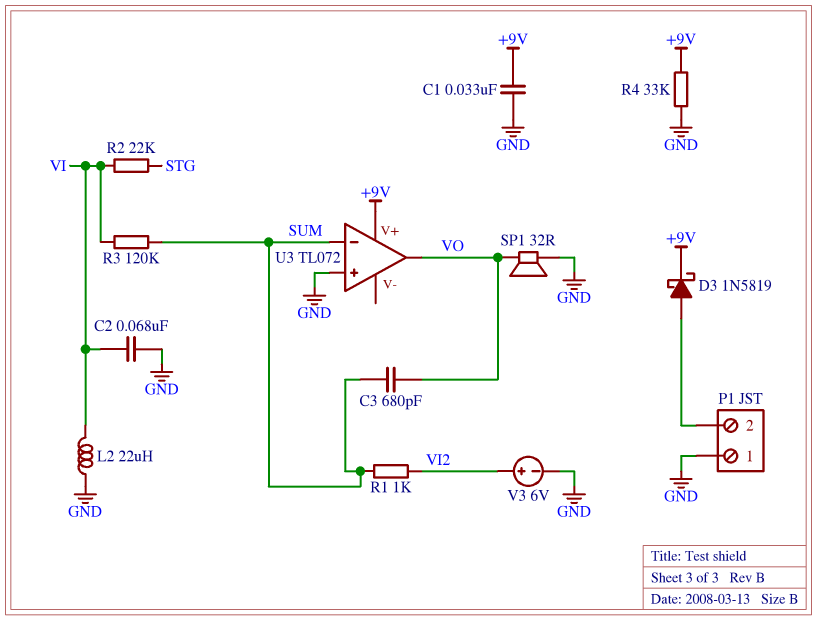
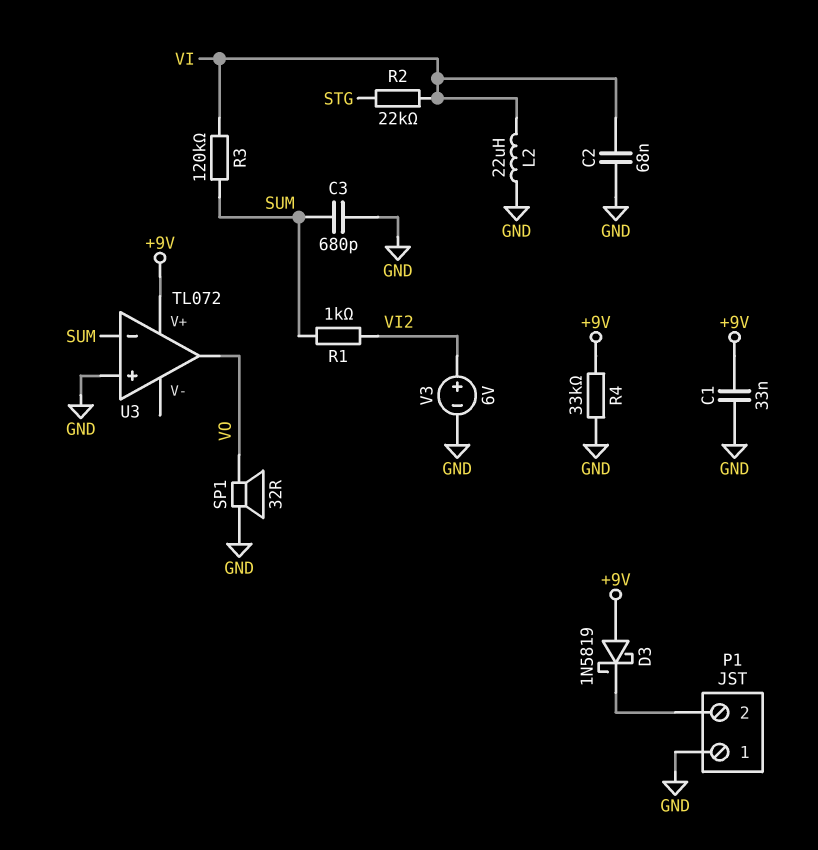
C3: 680pF (SUM, VO) -> 680pF (GND, SUM)
D3: schottky 1N5819 (A P1/2, K +9V) -> schottky 1N5819 (A +9V, K P1/2)

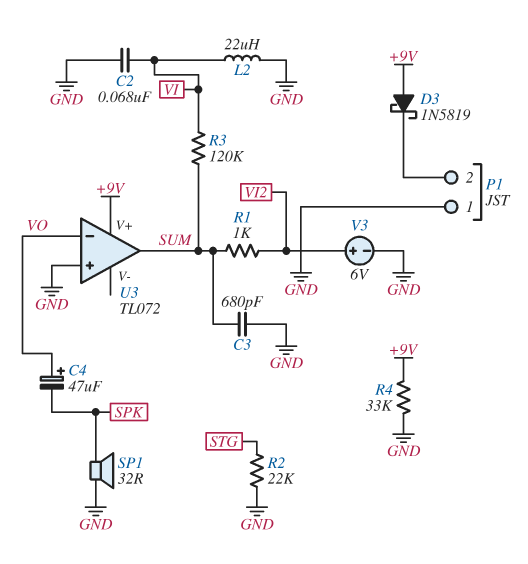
C1: 33nF (+9V, GND) -> none
C4: none -> 47uF (plus VO, minus SPK)
R2: 22k (STG, VI) -> 22k (GND, STG)
SP1: speaker 32R (GND, VO) -> speaker 32R (GND, SPK)
U3 pin in-: SUM -> VO
U3 pin out: VO -> SUM

